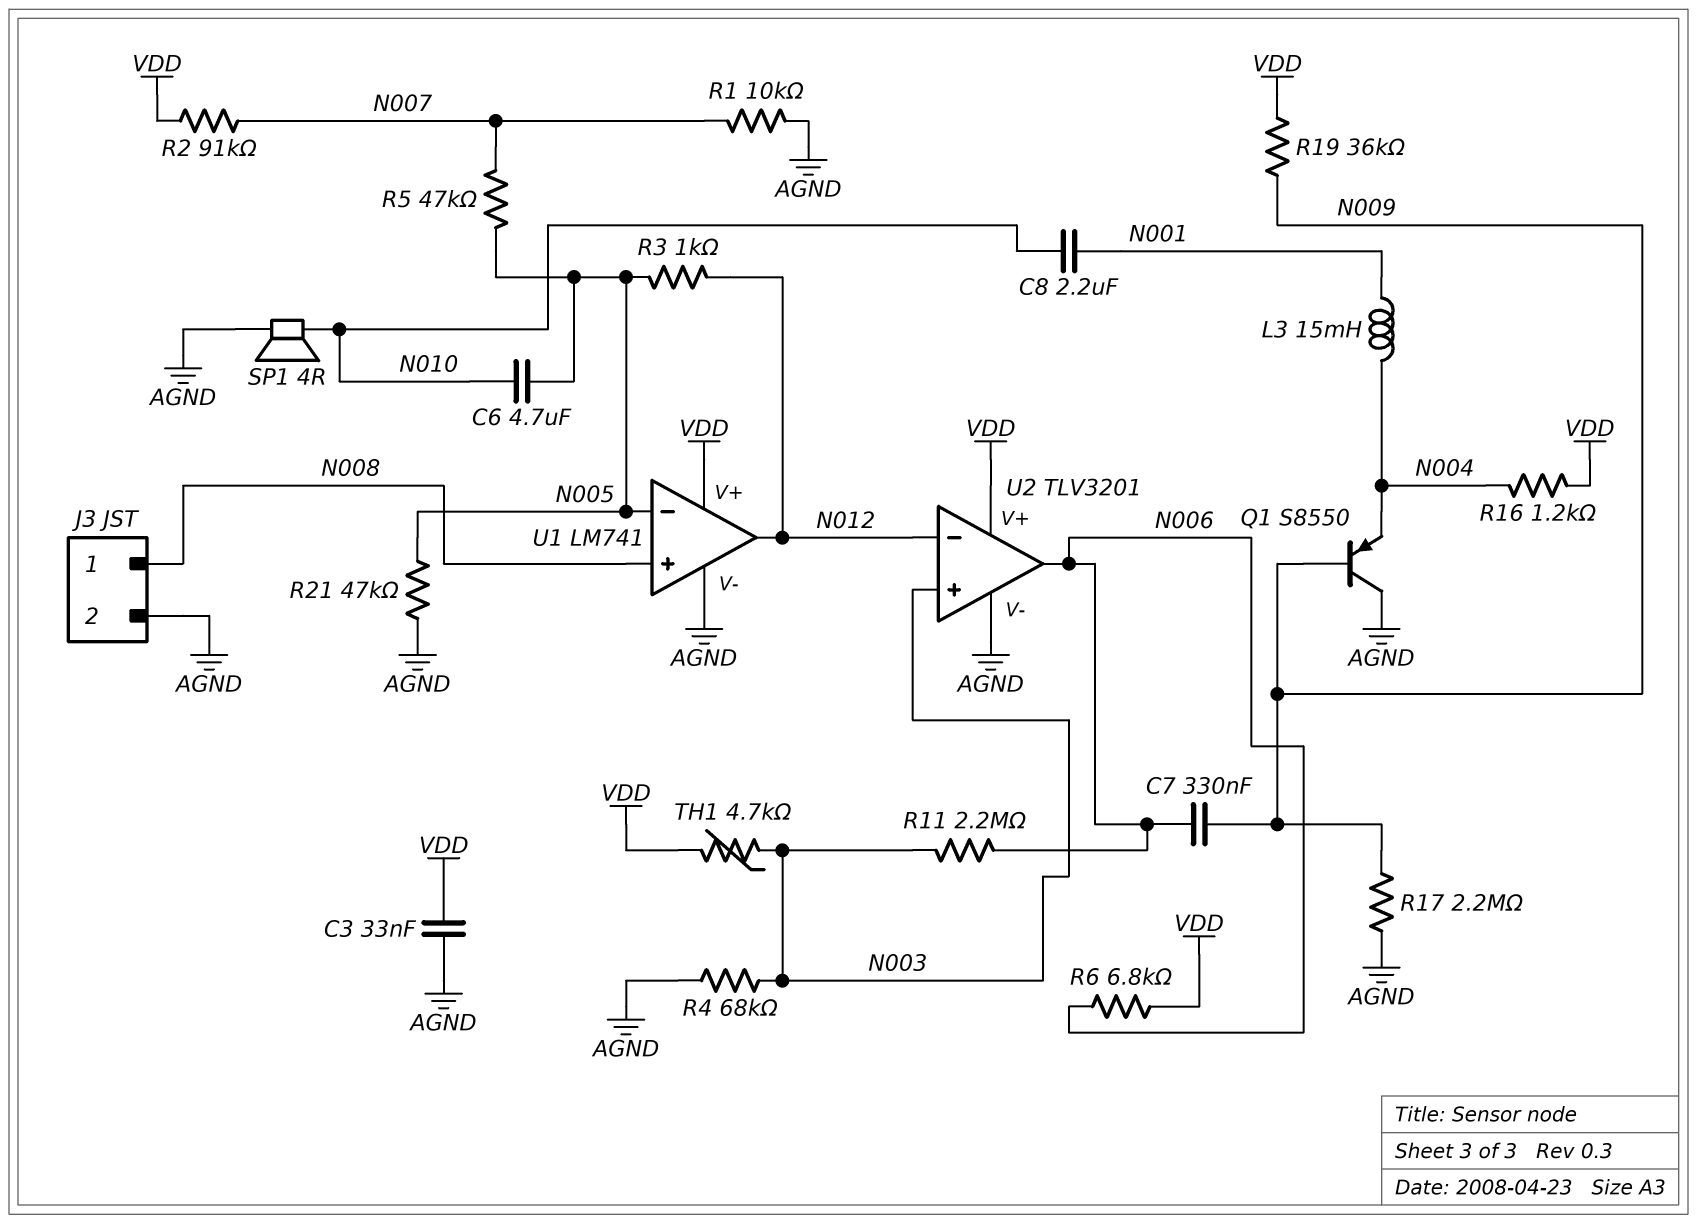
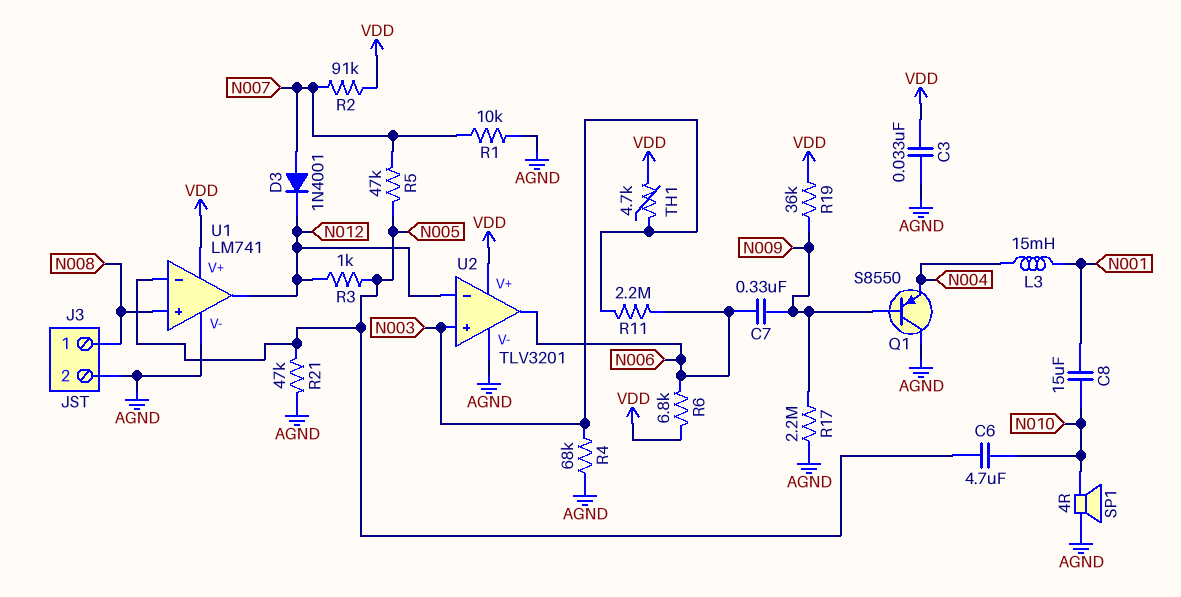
C8: 2.2uF (N001, N010) -> 15uF (N001, N010)
D3: none -> diode 1N4001 (A N007, K N012)
R16: 1.2k (N004, VDD) -> none

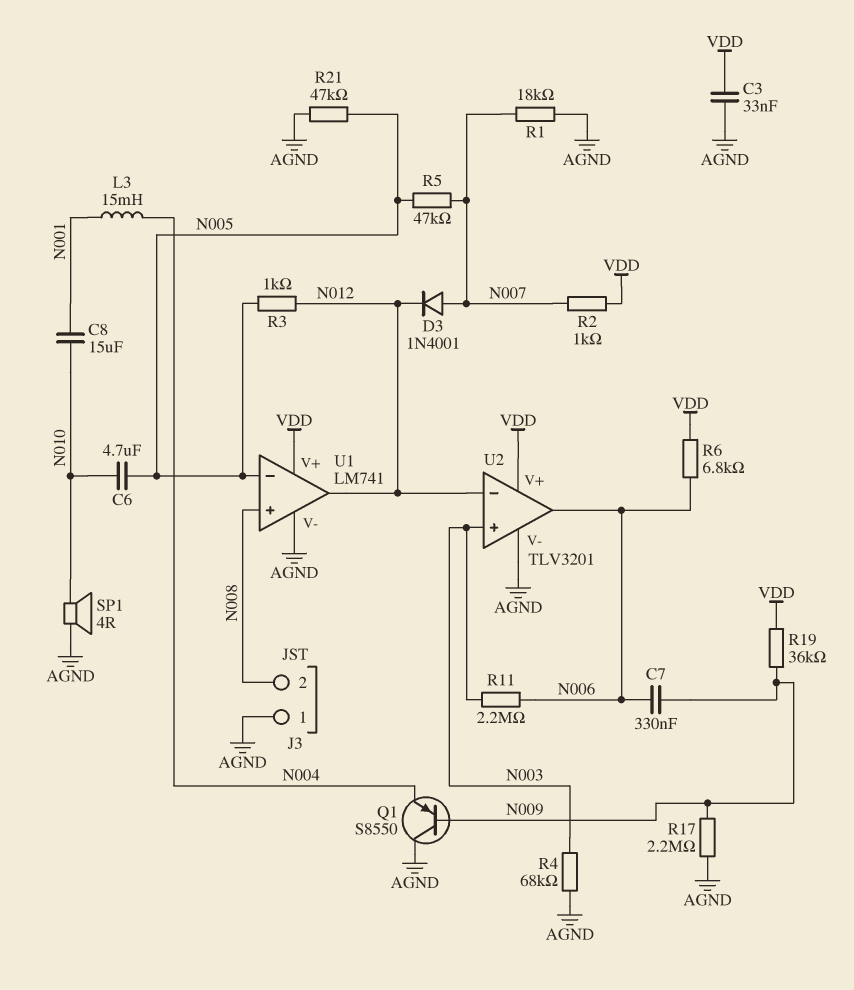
J3 pin 1: N008 -> AGND
J3 pin 2: AGND -> N008
R1: 10k (AGND, N007) -> 18k (AGND, N007)
R2: 91k (N007, VDD) -> 1k (N007, VDD)
TH1: 4.7k (N003, VDD) -> none

